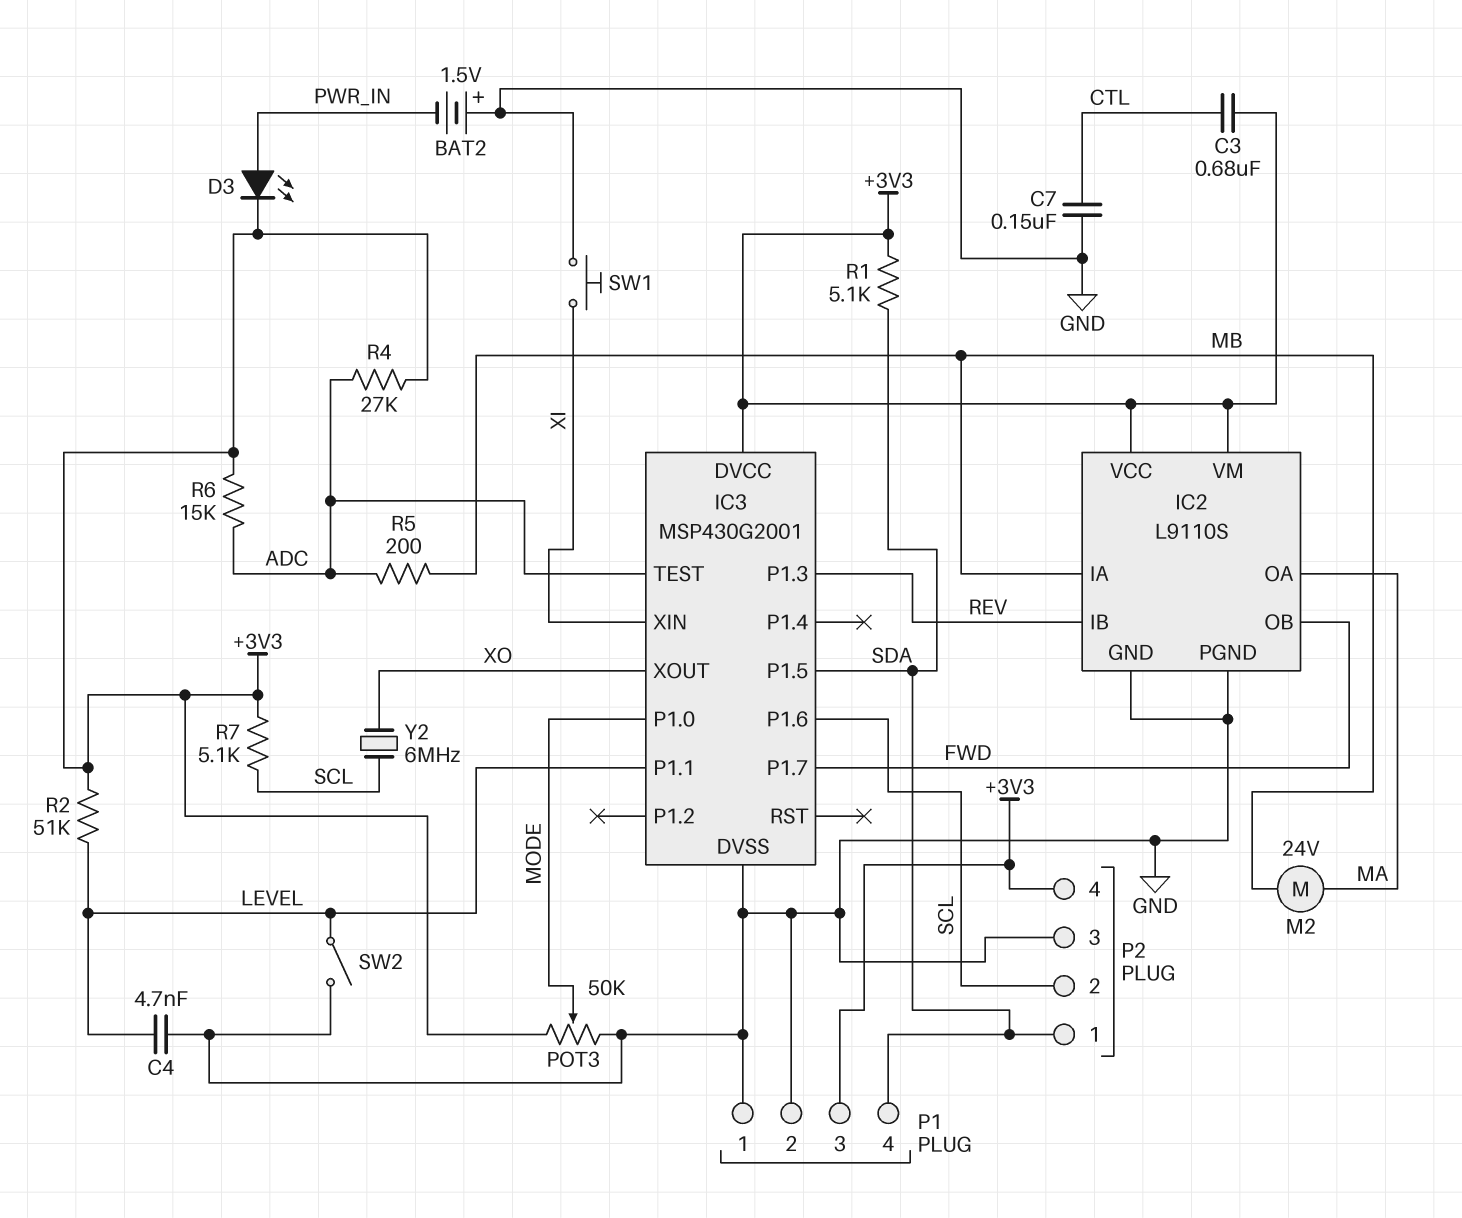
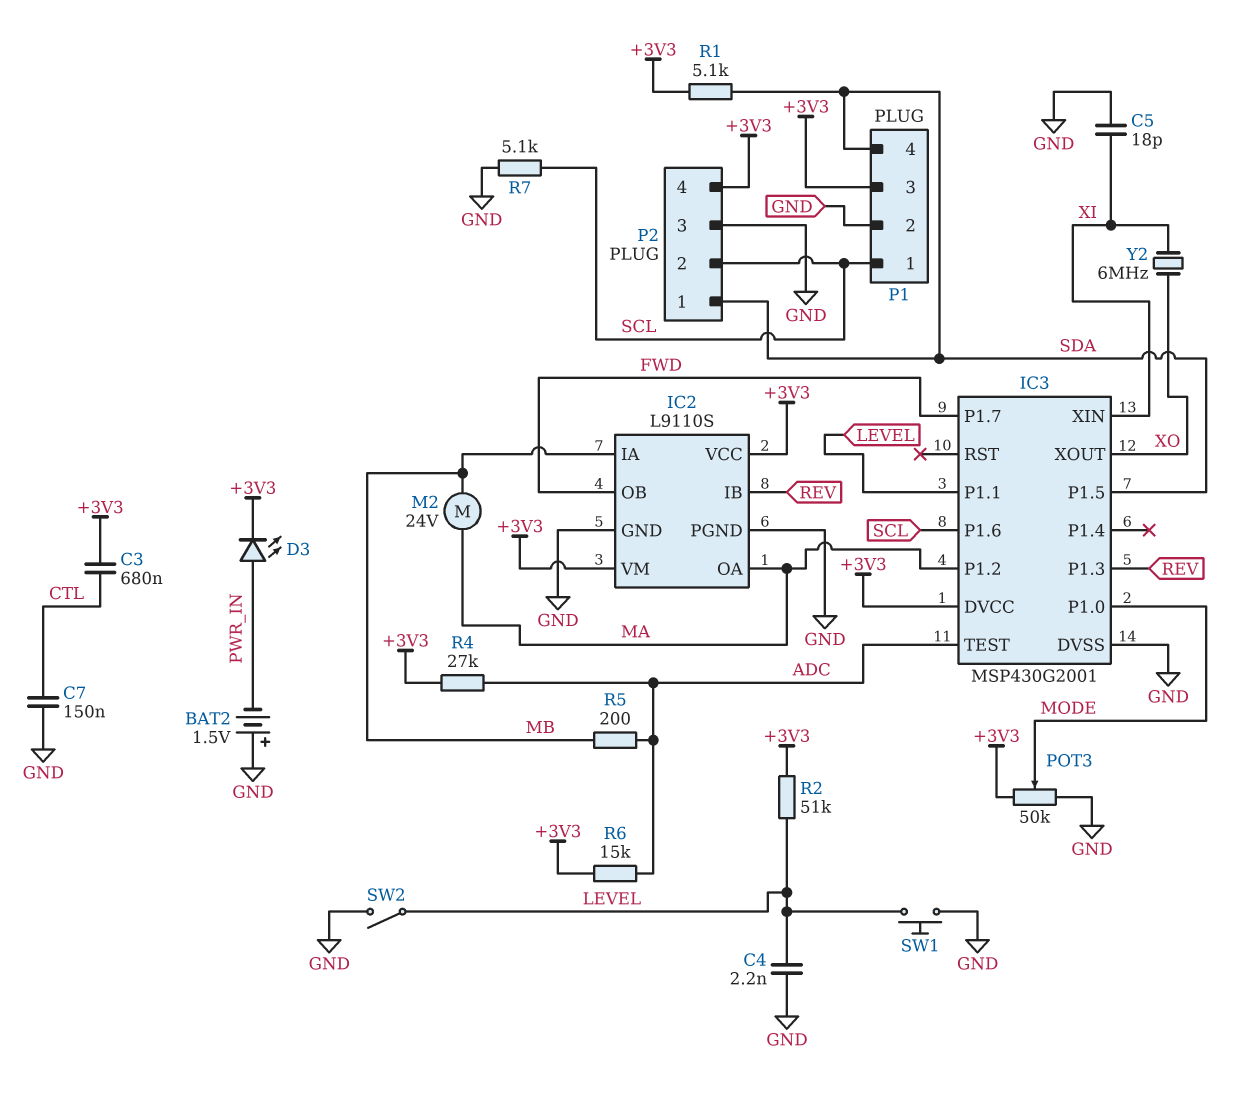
C4: 4.7nF (GND, LEVEL) -> 2.2nF (GND, LEVEL)
C5: none -> 18pF (GND, XI)
IC3 pin P1.2: none -> MA
P1 pin 1: GND -> SCL
R7: 5.1k (+3V3, SCL) -> 5.1k (GND, SCL)
SW1: button (GND, XI) -> button (GND, LEVEL)
Y2: 6MHz (SCL, XO) -> 6MHz (XI, XO)

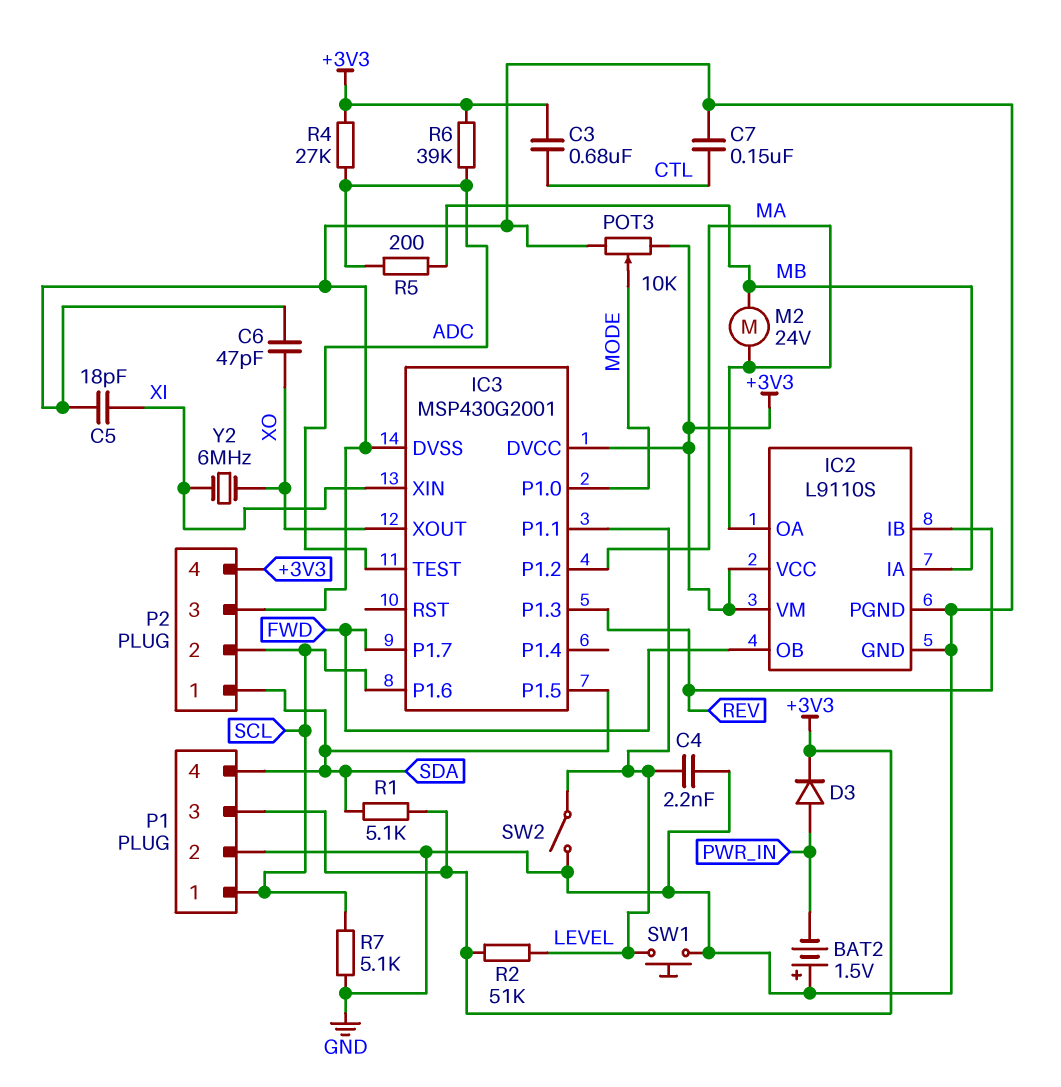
C6: none -> 47pF (GND, XO)
D3: LED (A PWR_IN, K +3V3) -> diode (A PWR_IN, K +3V3)
POT3: 50k (+3V3, GND, wiper MODE) -> 10k (+3V3, GND, wiper MODE)
R6: 15k (+3V3, ADC) -> 39k (+3V3, ADC)

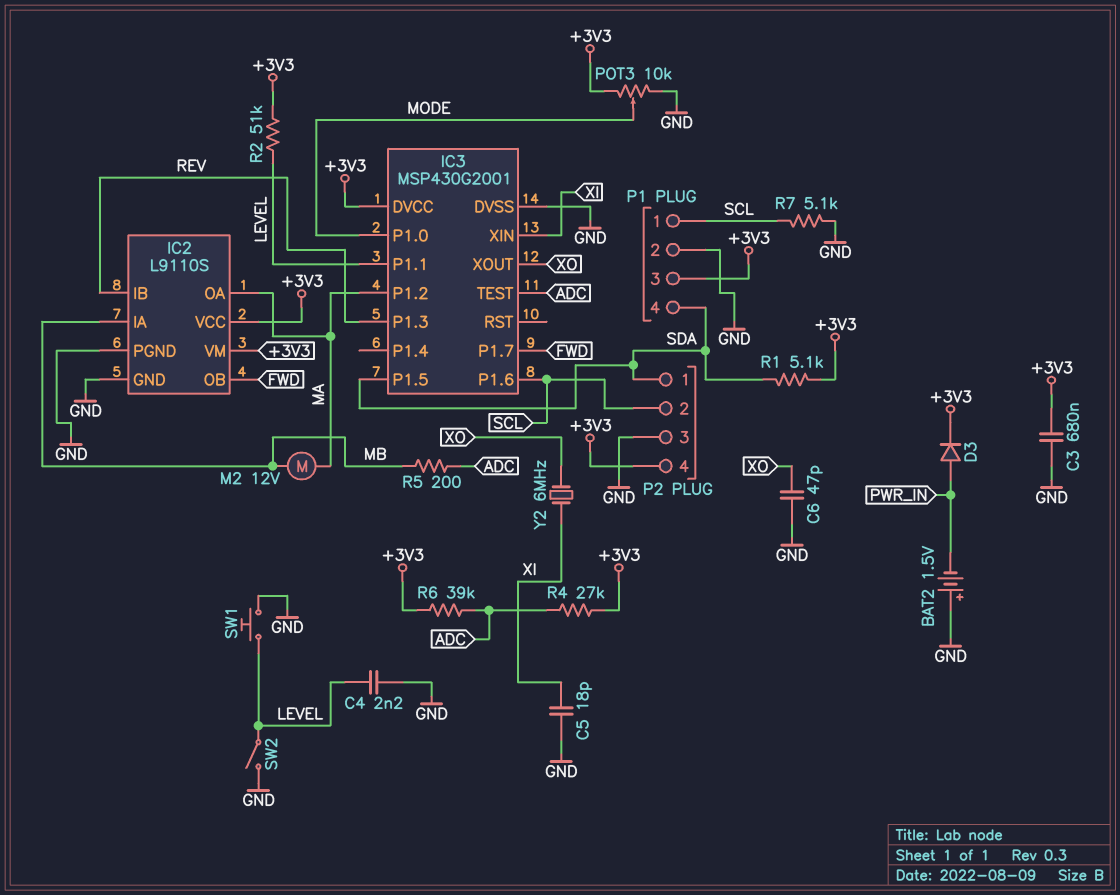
C3: 680nF (+3V3, CTL) -> 680nF (+3V3, GND)
C7: 150nF (CTL, GND) -> none
M2: motor 24V (MA, MB) -> motor 12V (MA, MB)

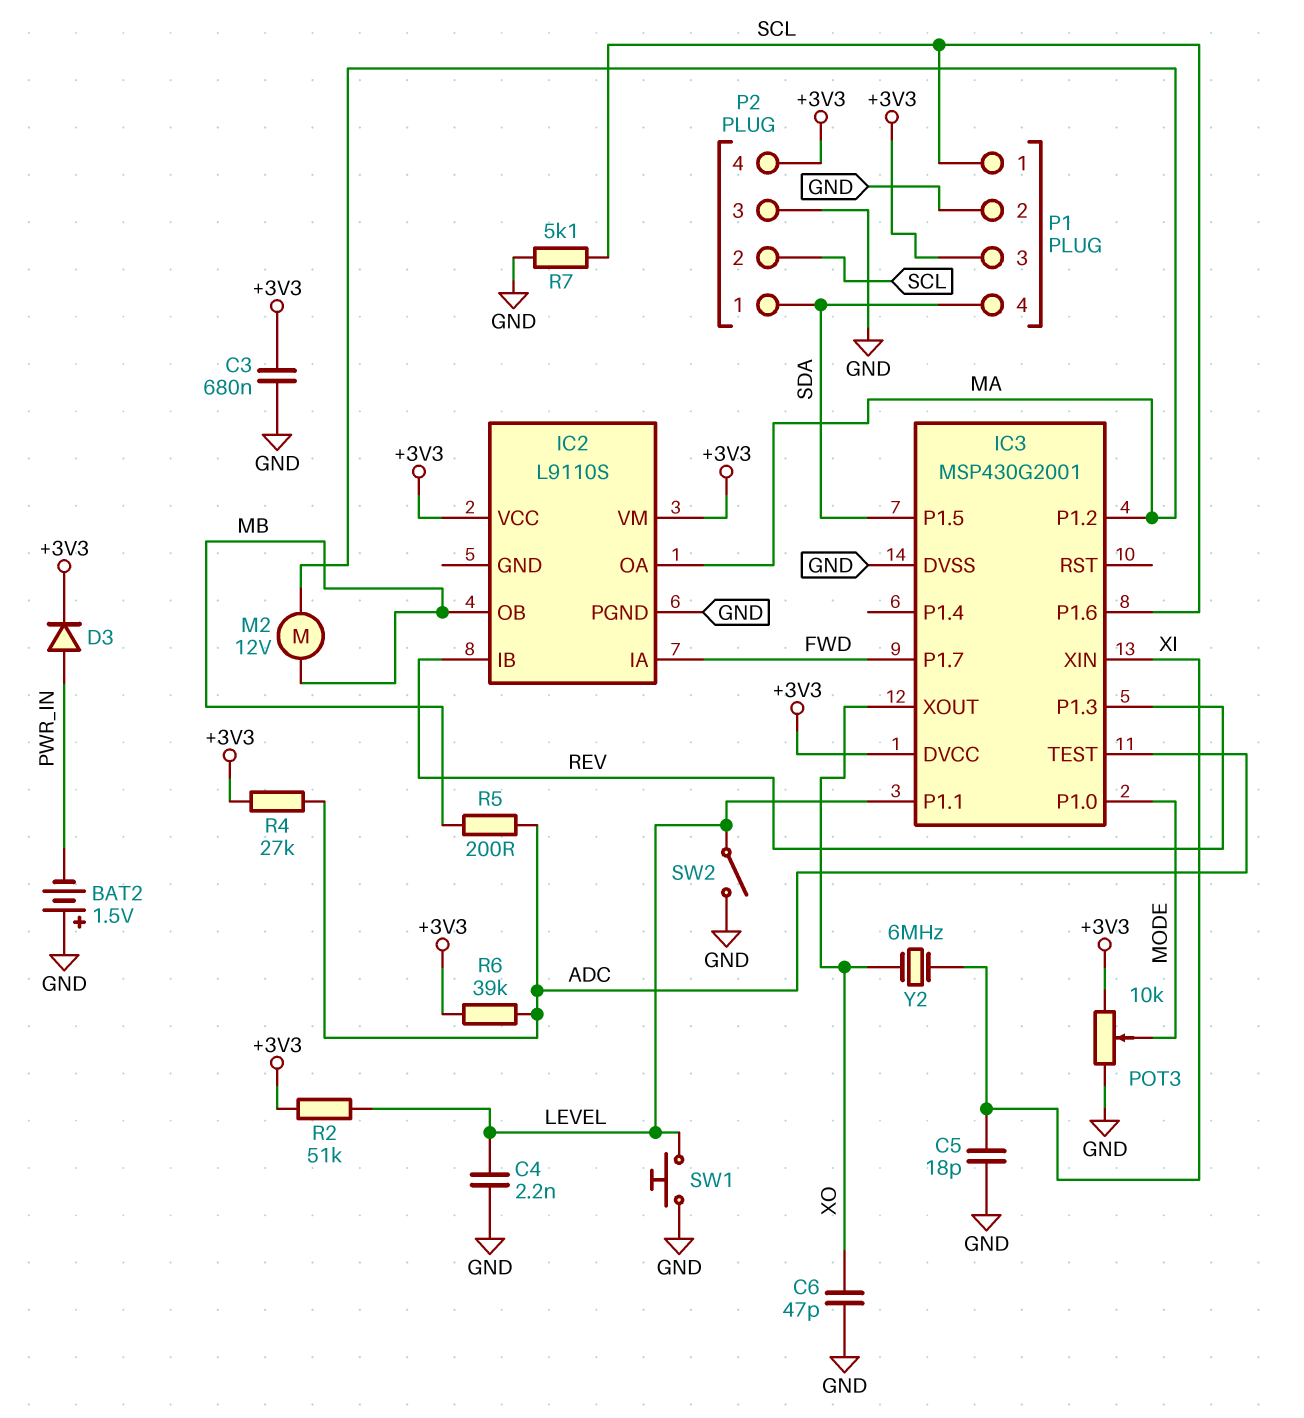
IC2 pin GND: GND -> none
IC2 pin IA: MB -> FWD
IC2 pin OB: FWD -> MB
R1: 5.1k (+3V3, SDA) -> none

